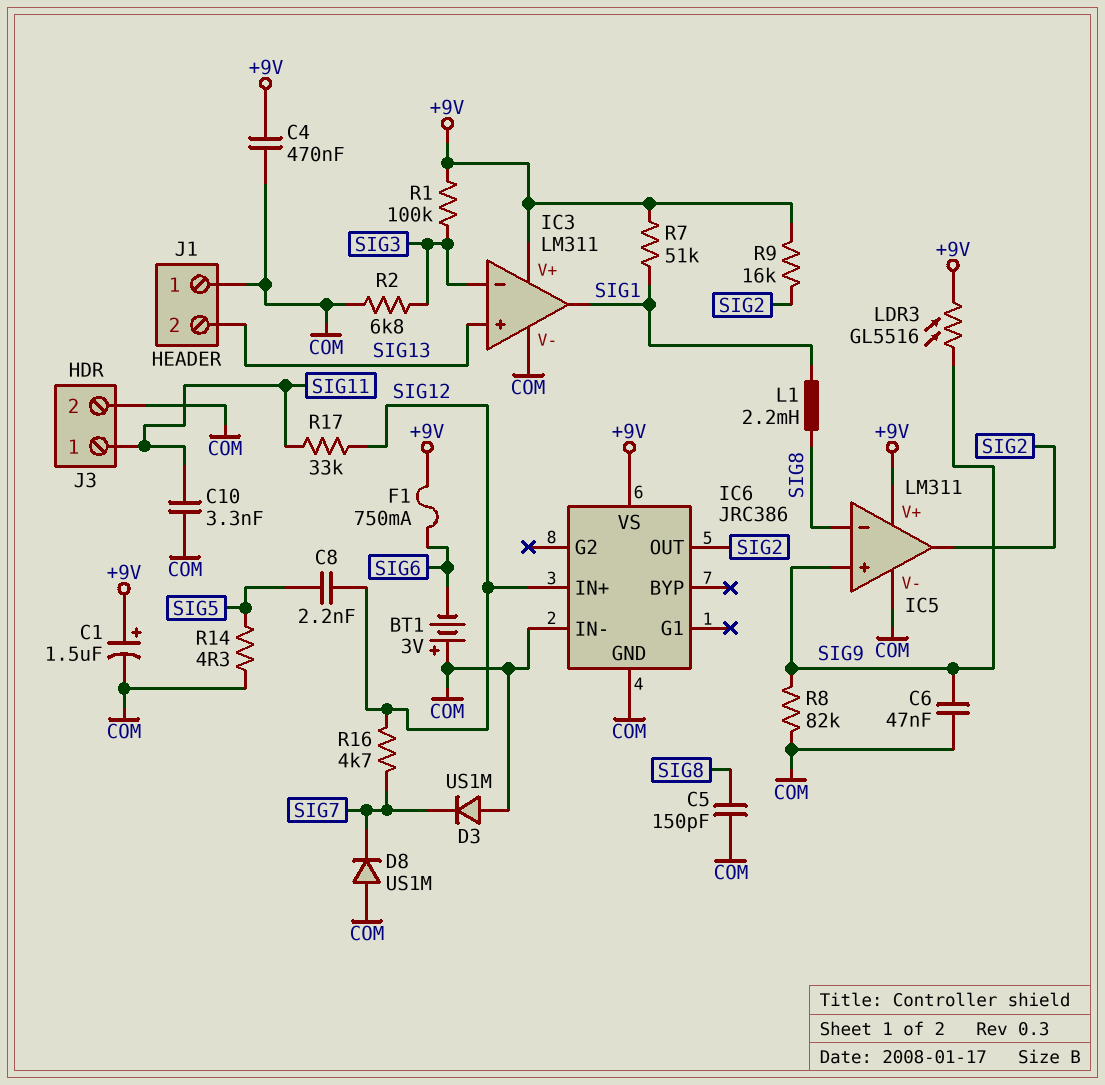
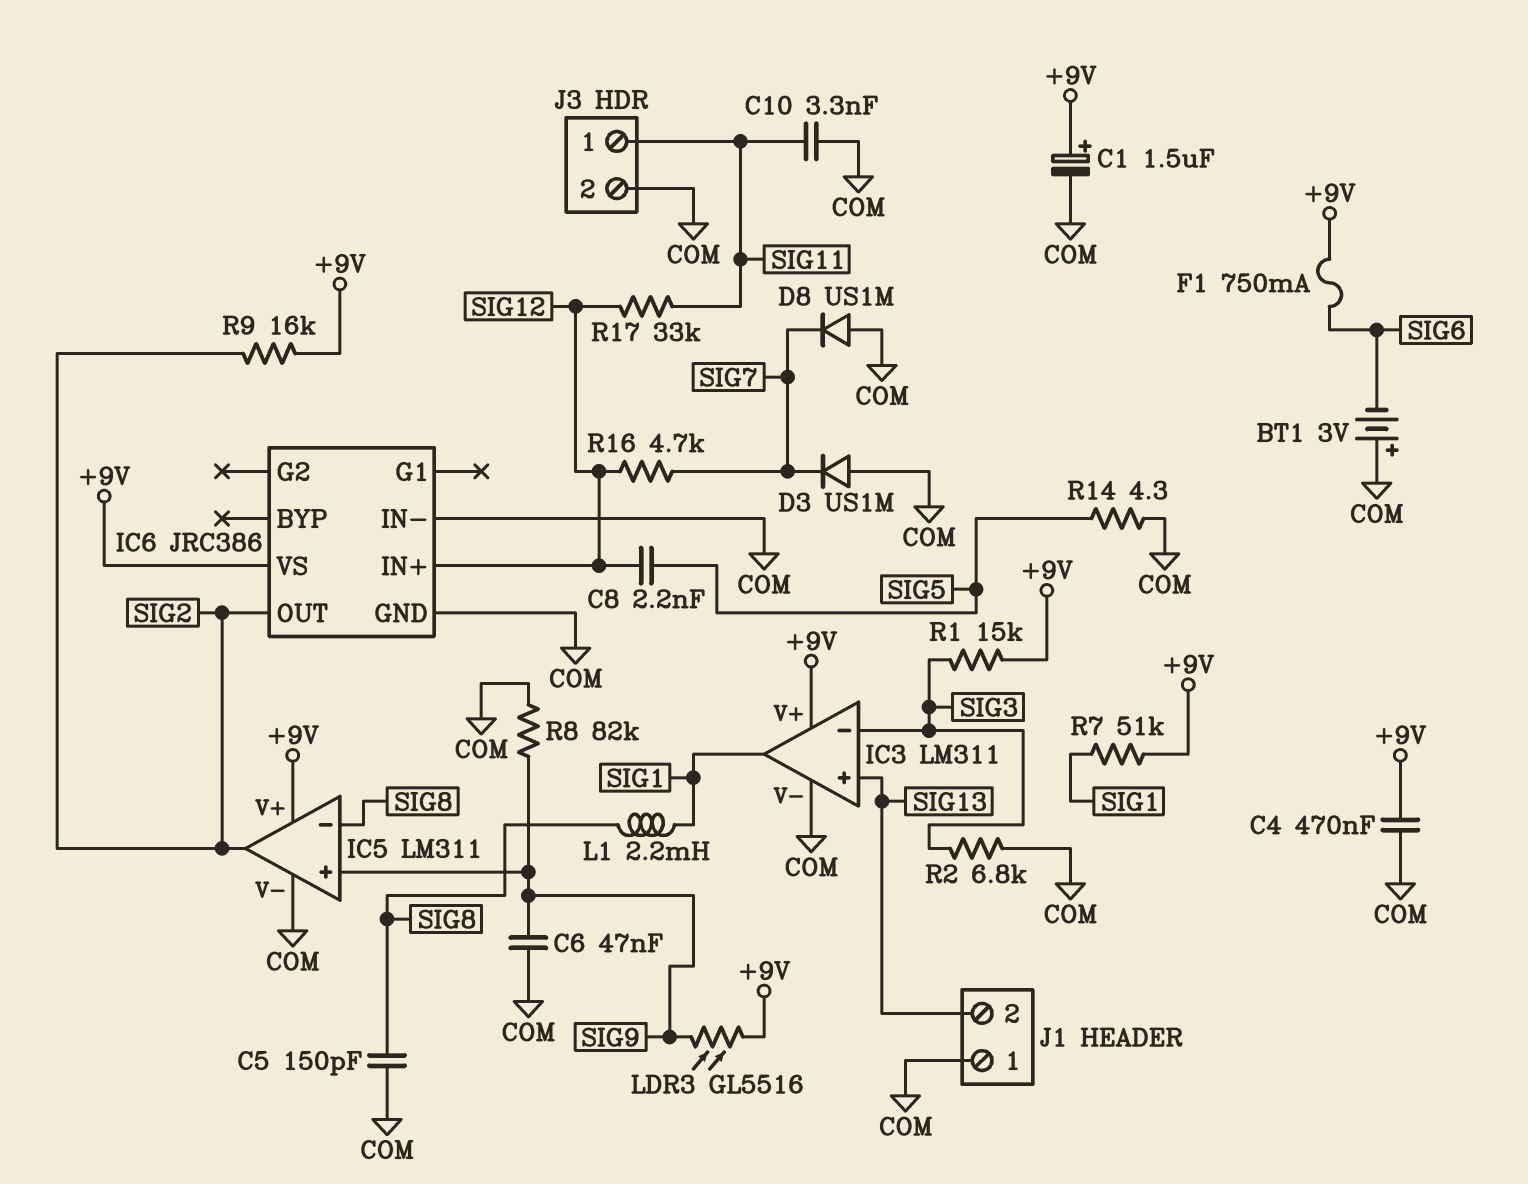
R1: 100k (+9V, SIG3) -> 15k (+9V, SIG3)

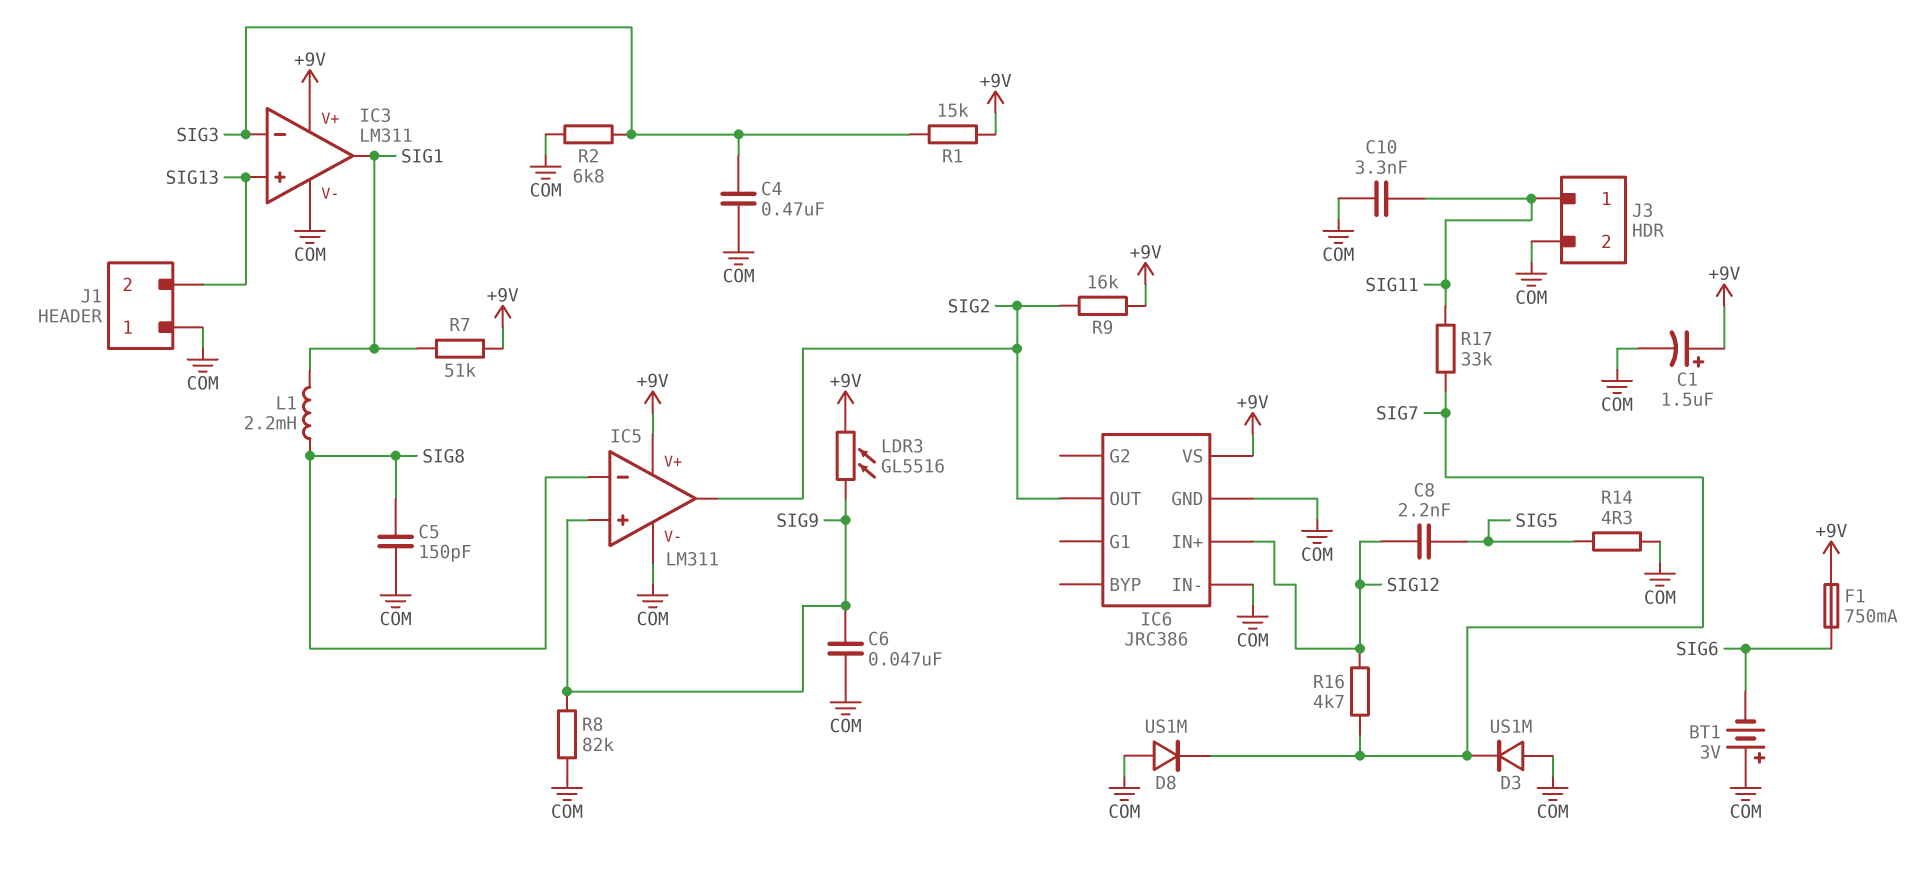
C4: 470nF (+9V, COM) -> 470nF (COM, SIG3)
R17: 33k (SIG11, SIG12) -> 33k (SIG7, SIG11)

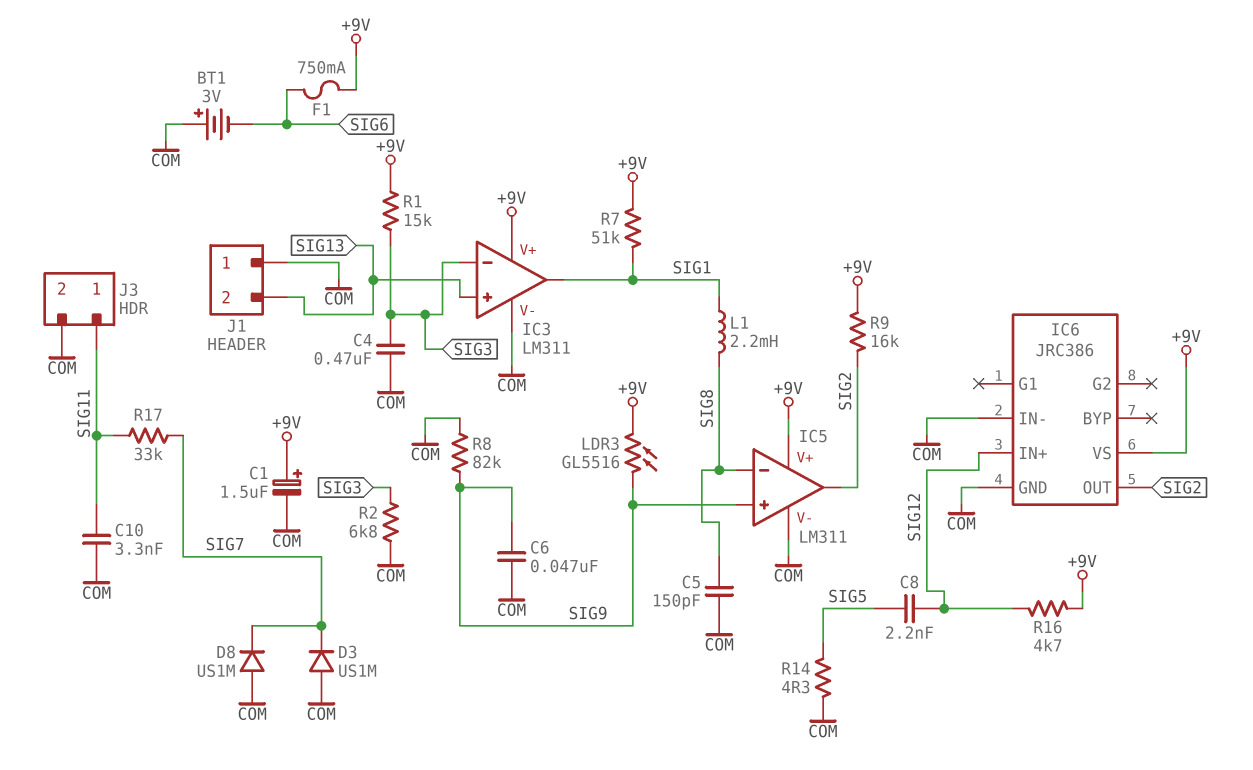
R16: 4.7k (SIG7, SIG12) -> 4.7k (+9V, SIG12)

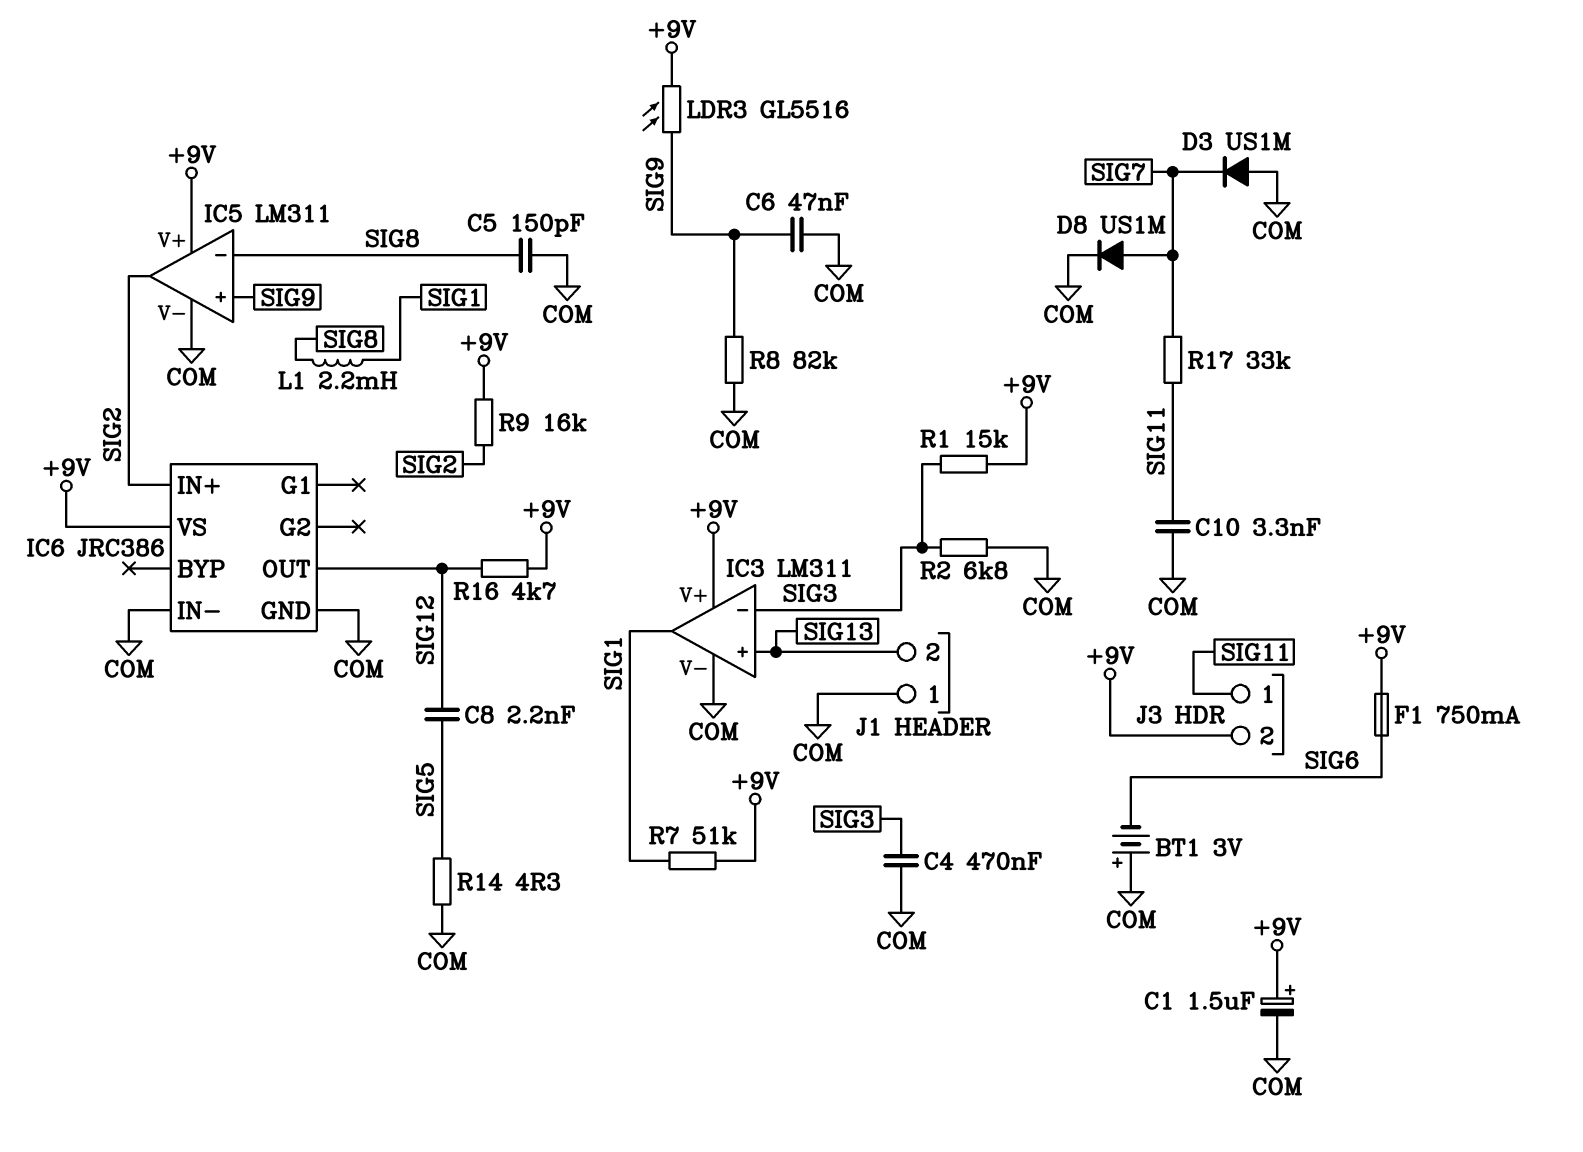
D8: diode US1M (A COM, K SIG7) -> diode US1M (A SIG7, K COM)
IC6 pin IN+: SIG12 -> SIG2
IC6 pin OUT: SIG2 -> SIG12
J3 pin 2: COM -> +9V

